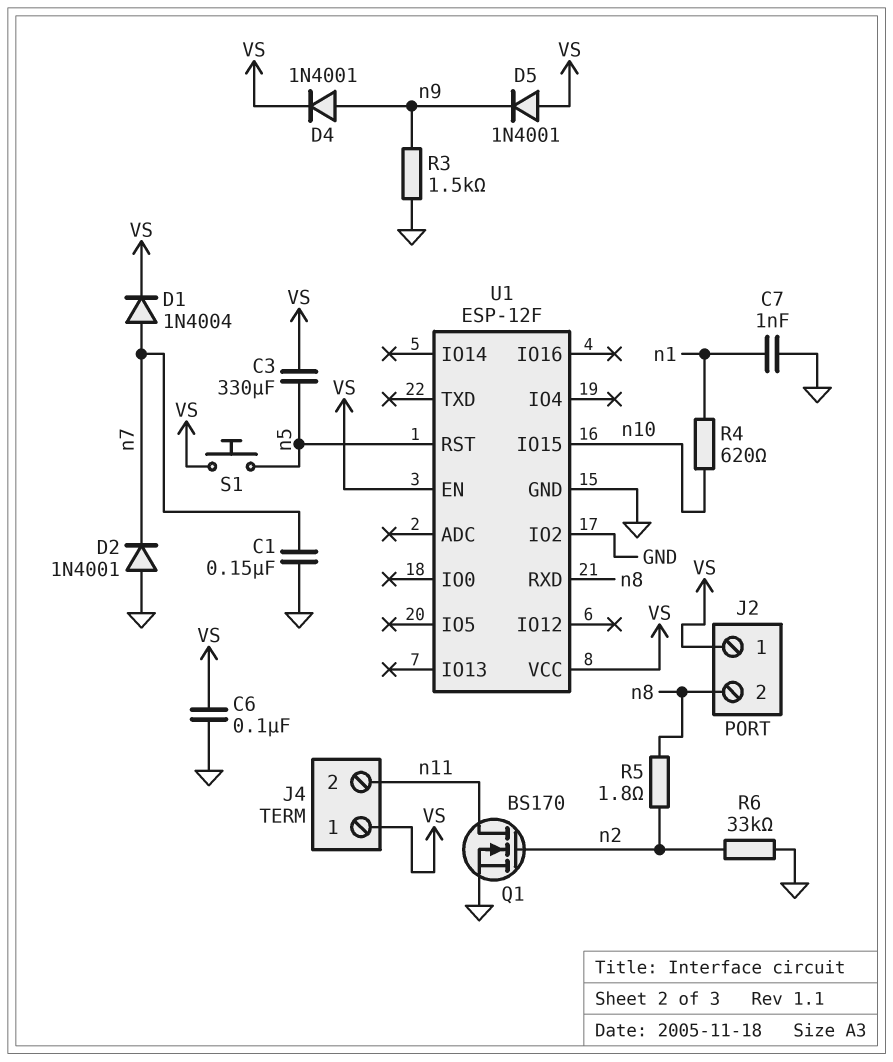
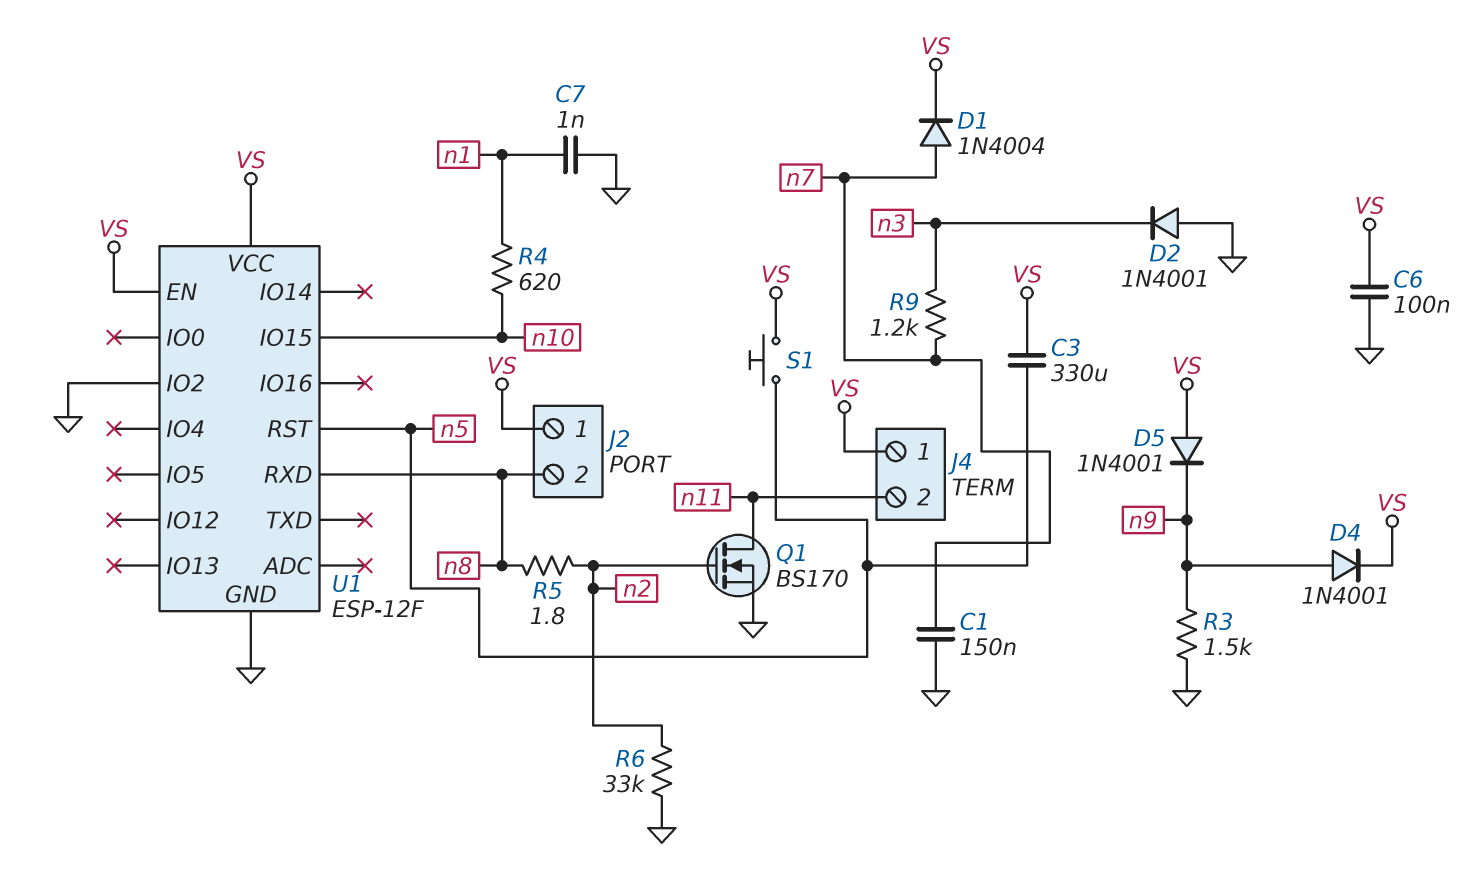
D2: diode 1N4001 (A GND, K n7) -> diode 1N4001 (A GND, K n3)
R9: none -> 1.2k (n3, n7)

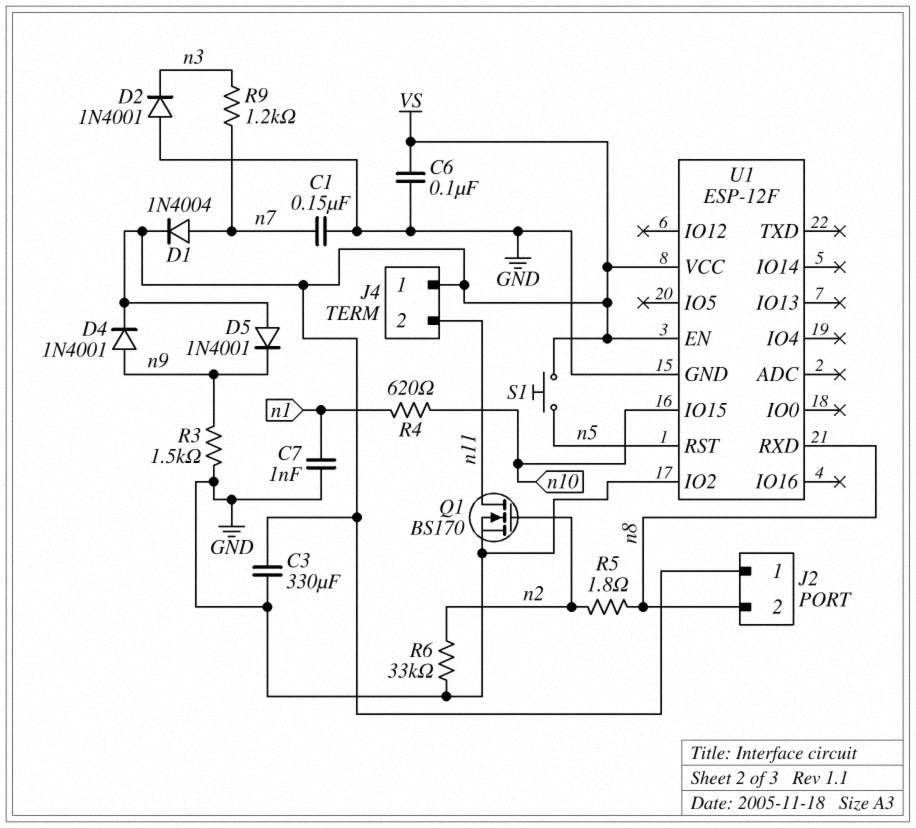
C3: 330uF (VS, n5) -> 330uF (GND, VS)

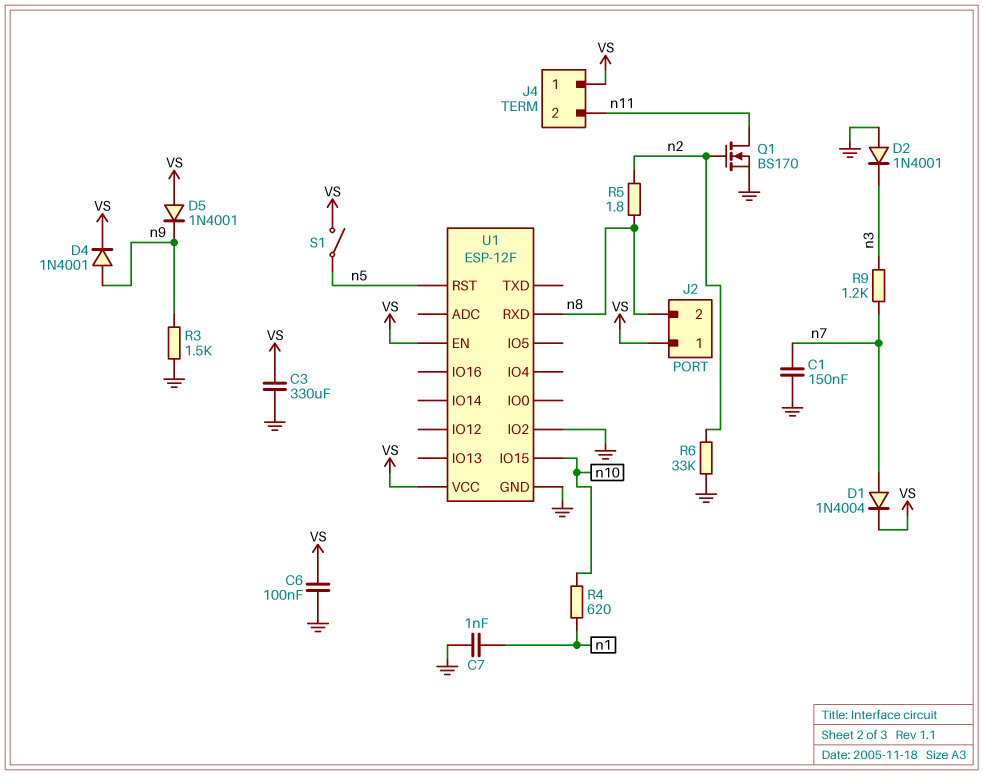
S1: button (VS, n5) -> switch (VS, n5)

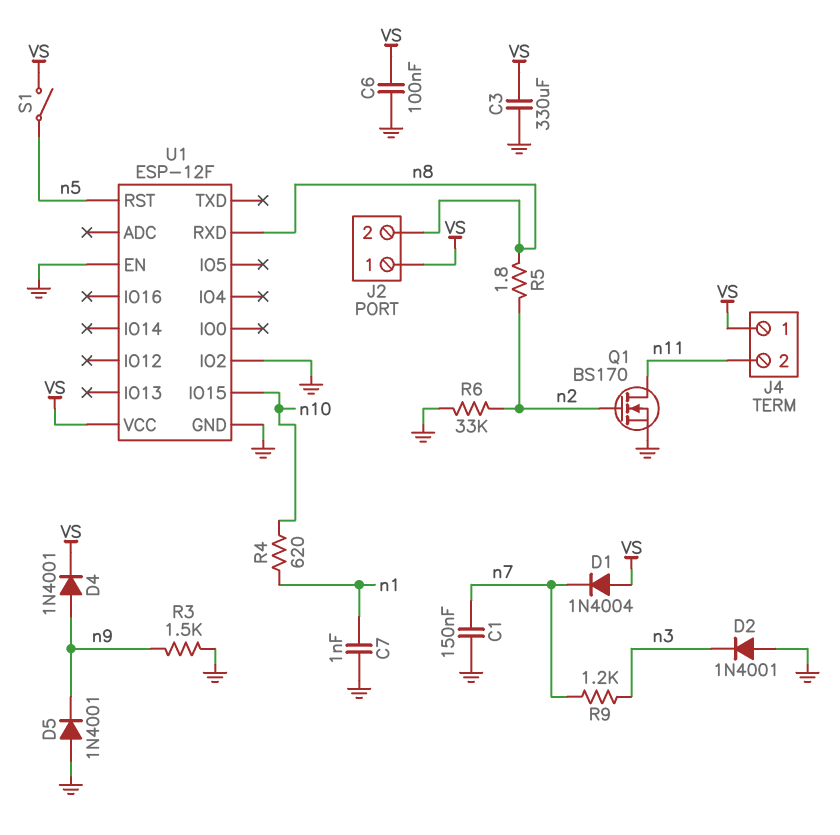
D1: diode 1N4004 (A n7, K VS) -> diode 1N4004 (A VS, K n7)
D5: diode 1N4001 (A VS, K n9) -> diode 1N4001 (A GND, K n9)
U1 pin EN: VS -> GND

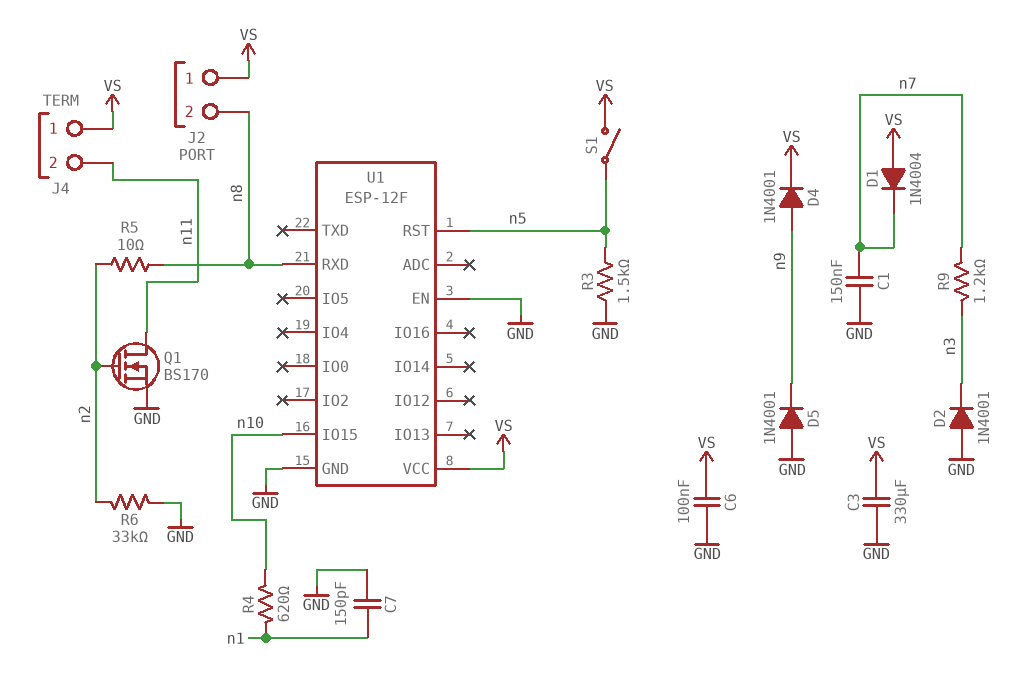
C7: 1nF (GND, n1) -> 150pF (GND, n1)
R3: 1.5k (GND, n9) -> 1.5k (GND, n5)
R5: 1.8 (n2, n8) -> 10 (n2, n8)
U1 pin IO2: GND -> none

